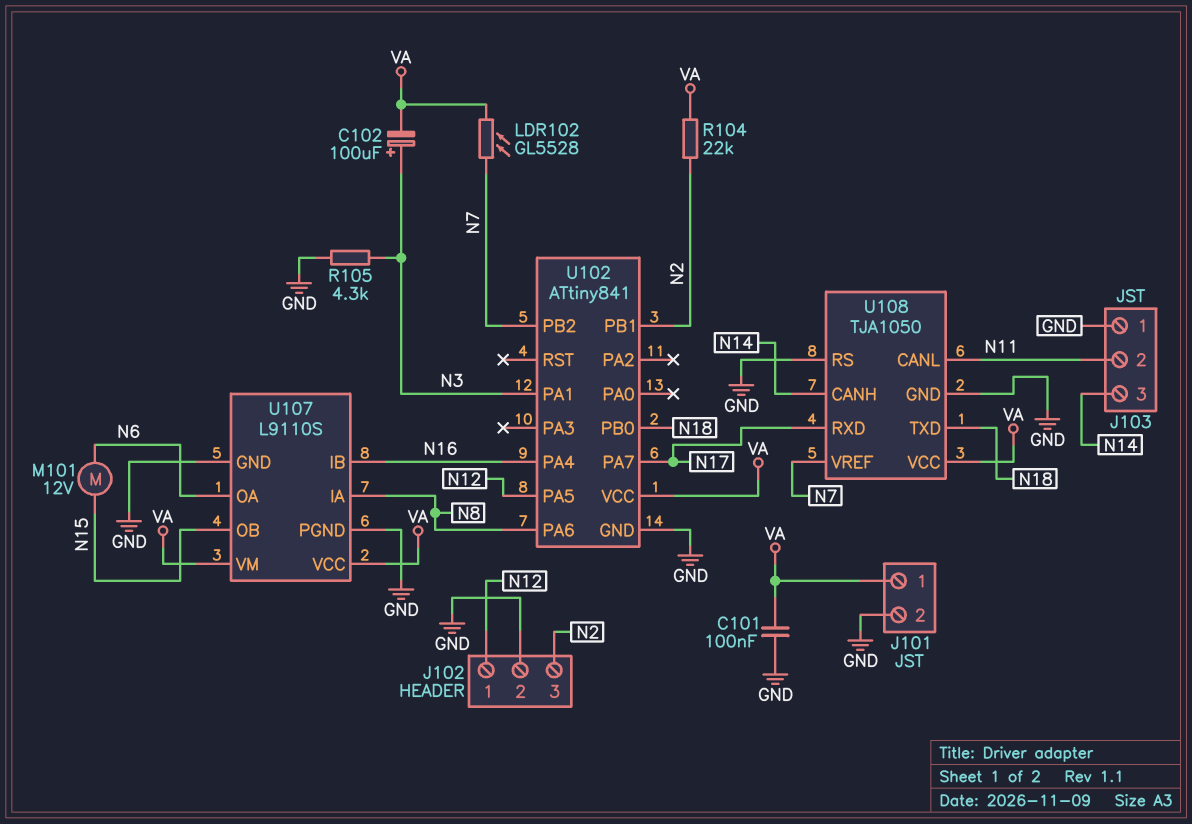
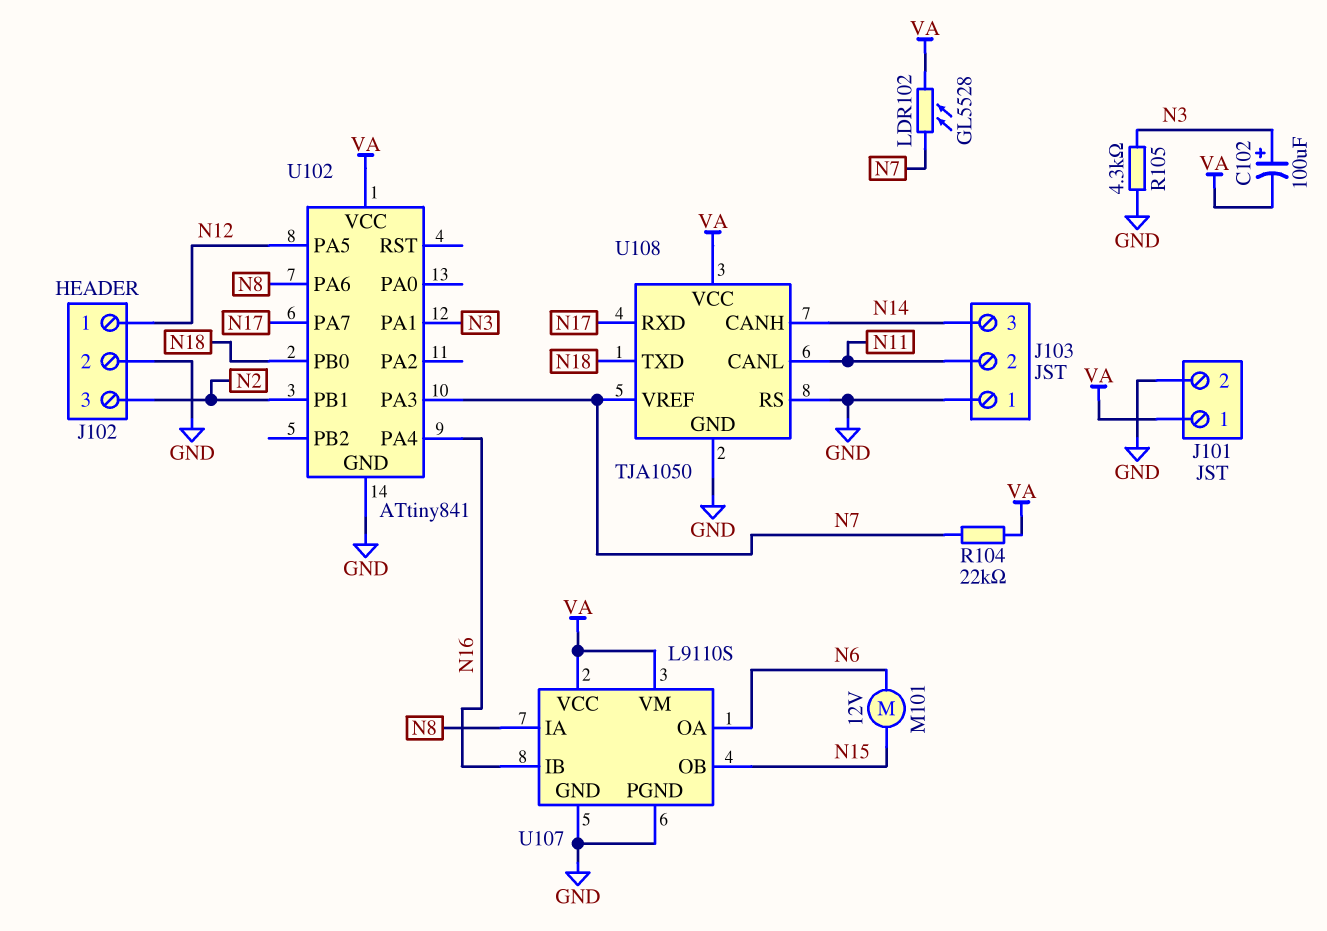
C101: 100nF (GND, VA) -> none
R104: 22k (N2, VA) -> 22k (N7, VA)
U102 pin PA3: none -> N7
U102 pin PB2: N7 -> none

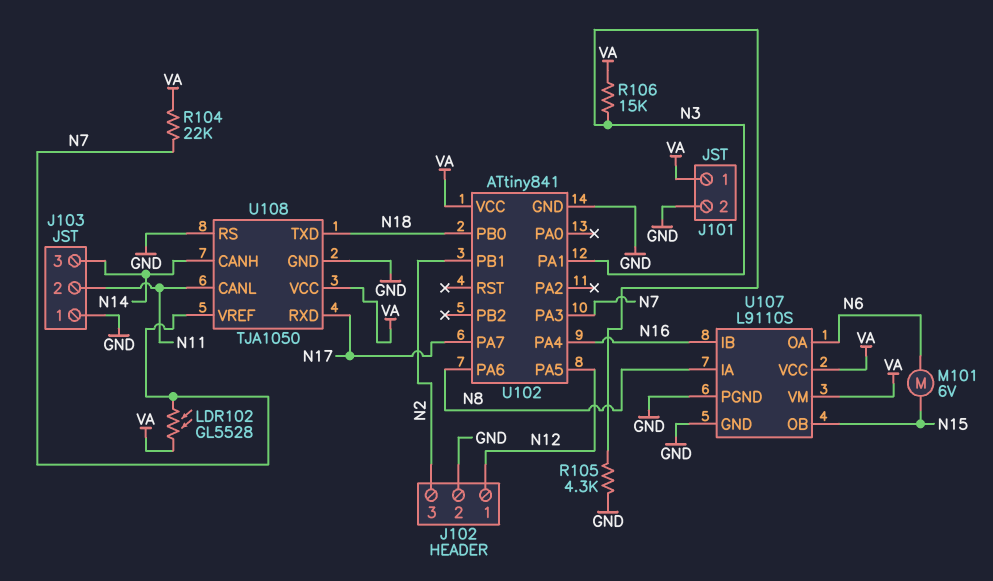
C102: 100uF (plus N3, minus VA) -> none
M101: motor 12V (N6, N15) -> motor 6V (N6, N15)
R106: none -> 15k (N3, VA)

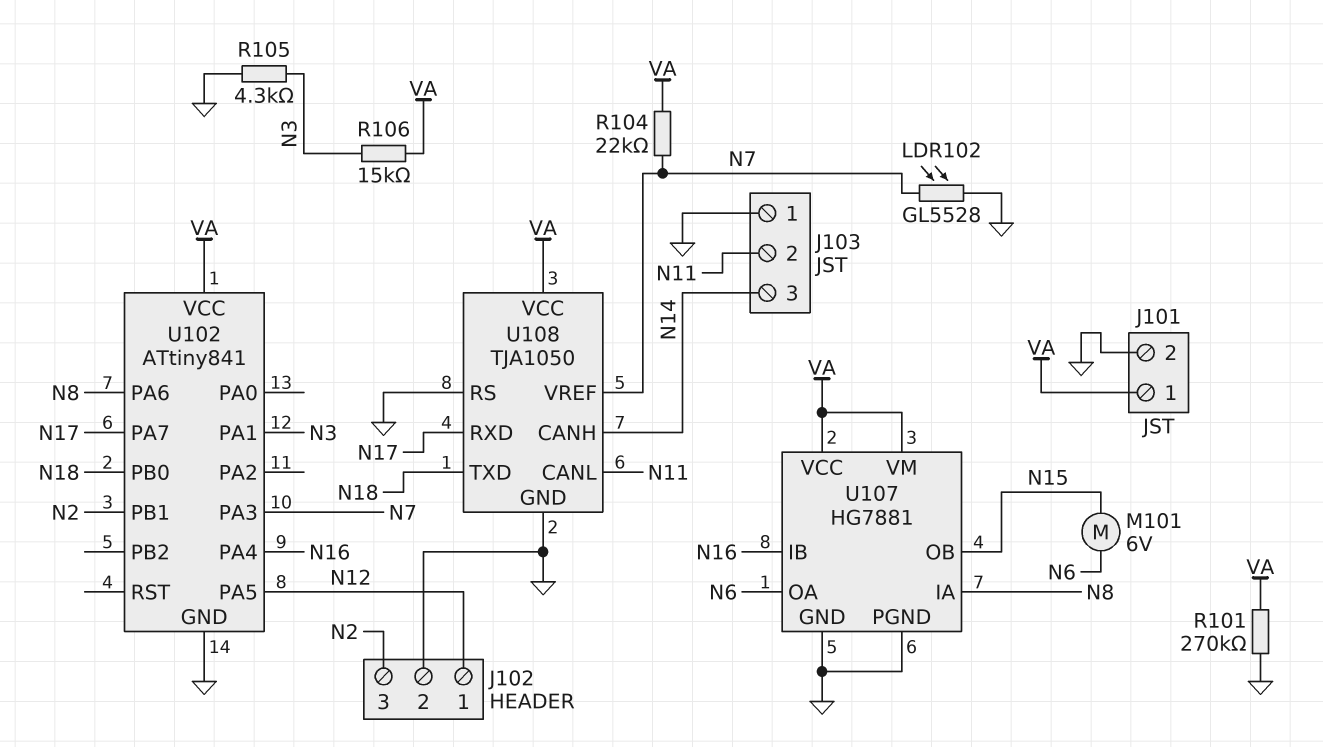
LDR102: GL5528 (N7, VA) -> GL5528 (GND, N7)
R101: none -> 270k (GND, VA)
U107: L9110S -> HG7881

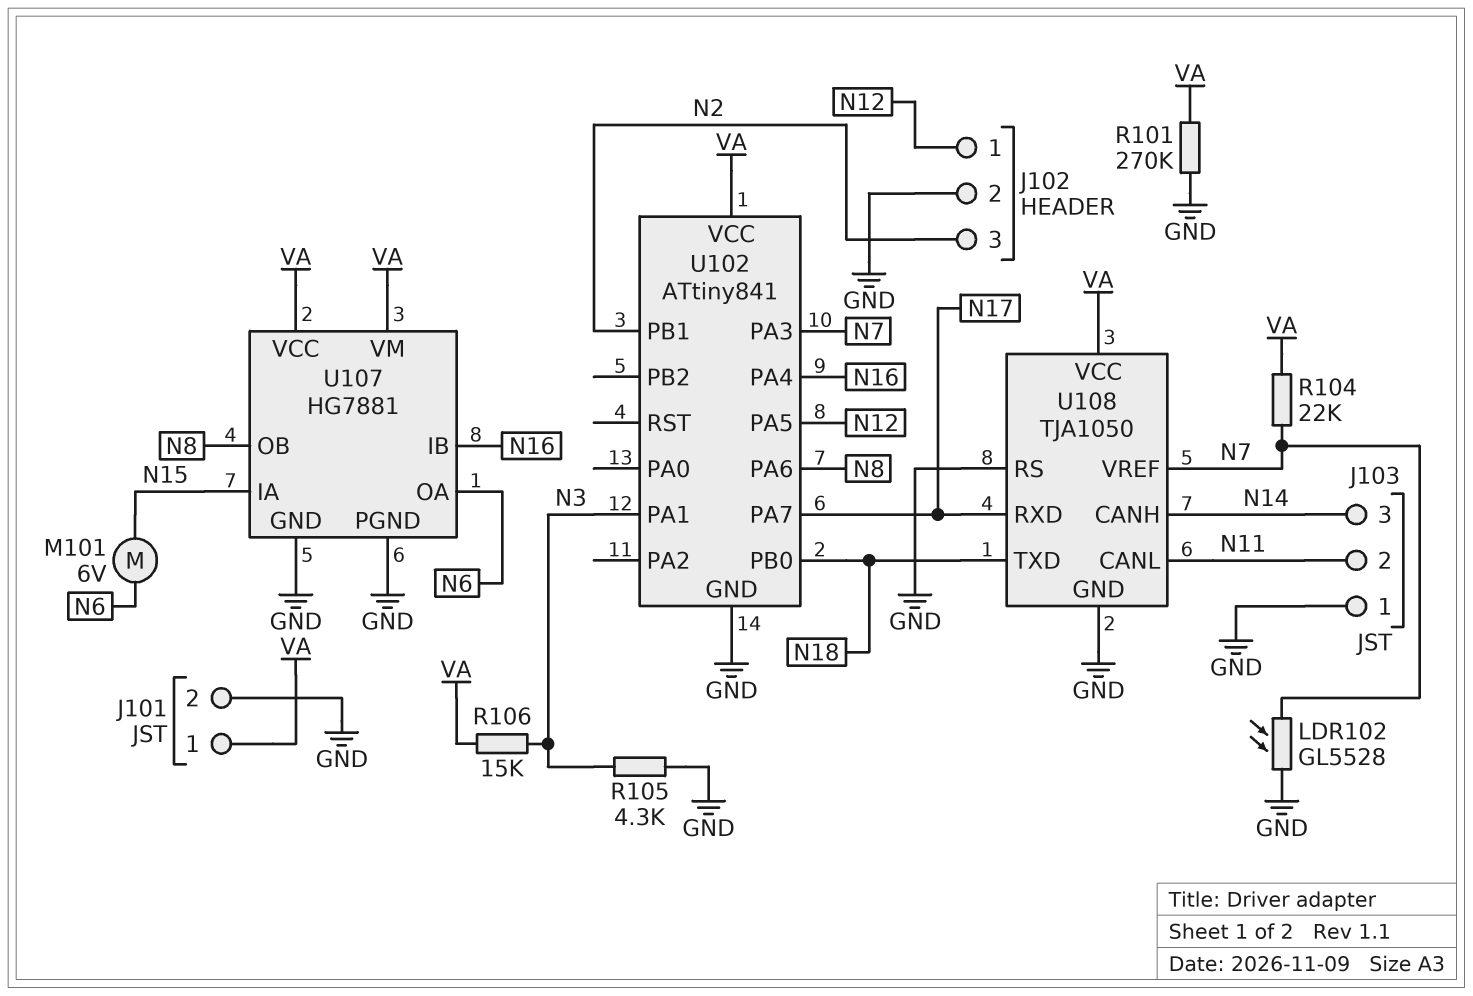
U107 pin IA: N8 -> N15
U107 pin OB: N15 -> N8

